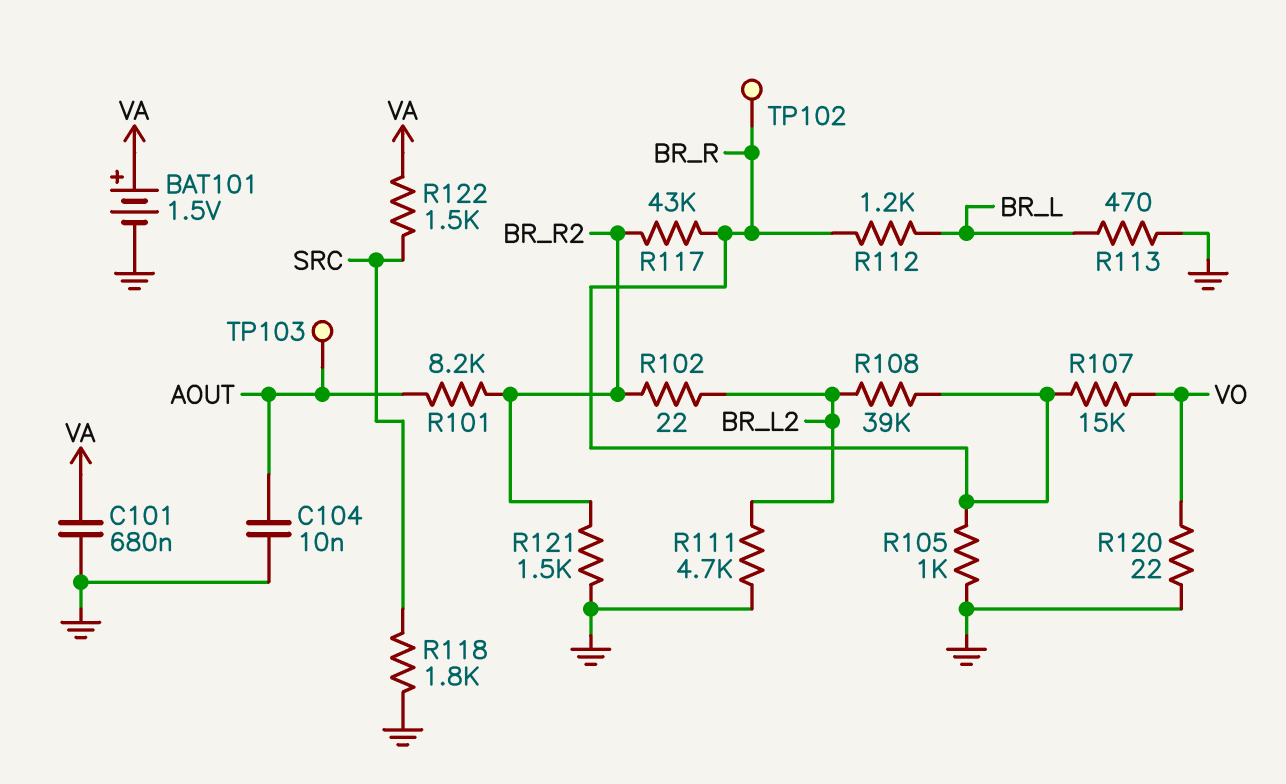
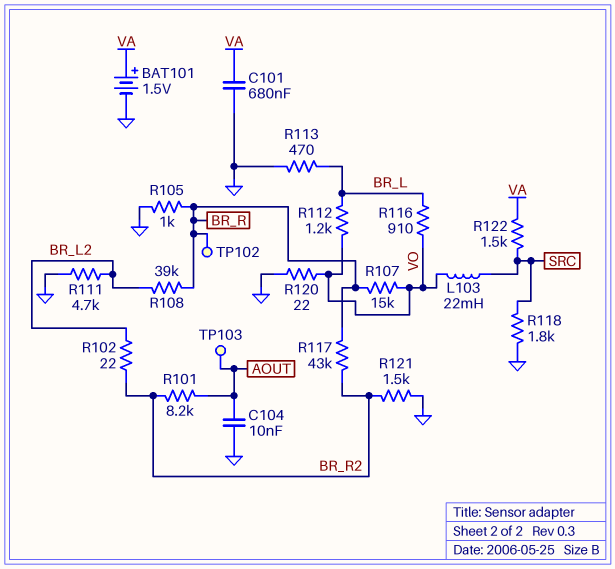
L103: none -> 22mH (SRC, VO)
R112: 1.2k (BR_L, BR_R) -> 1.2k (BR_L, VO)
R116: none -> 910 (BR_L, VO)

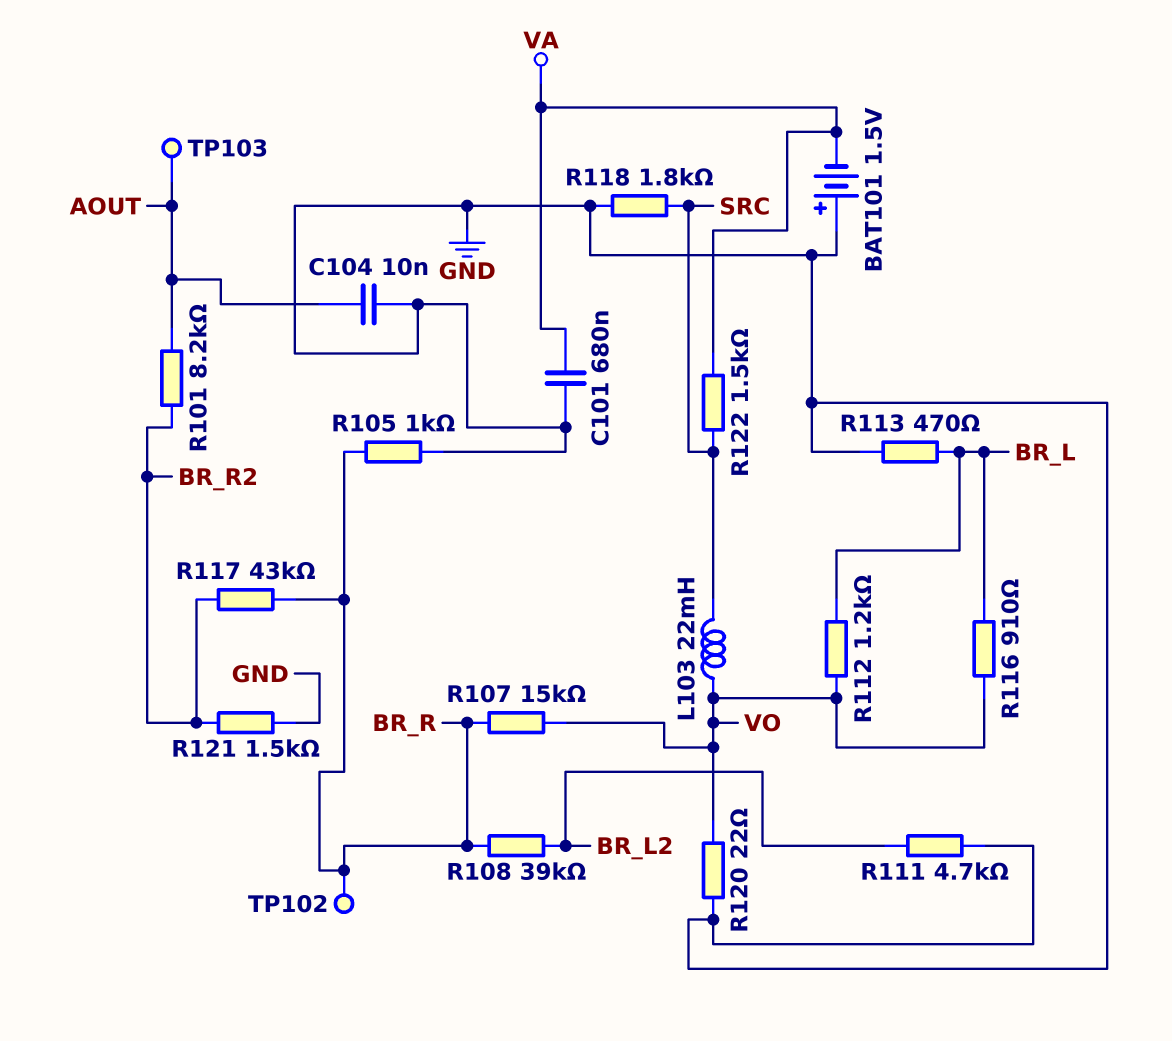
BAT101: 1.5V (plus VA, minus GND) -> 1.5V (plus GND, minus VA)
R102: 22 (BR_L2, BR_R2) -> none

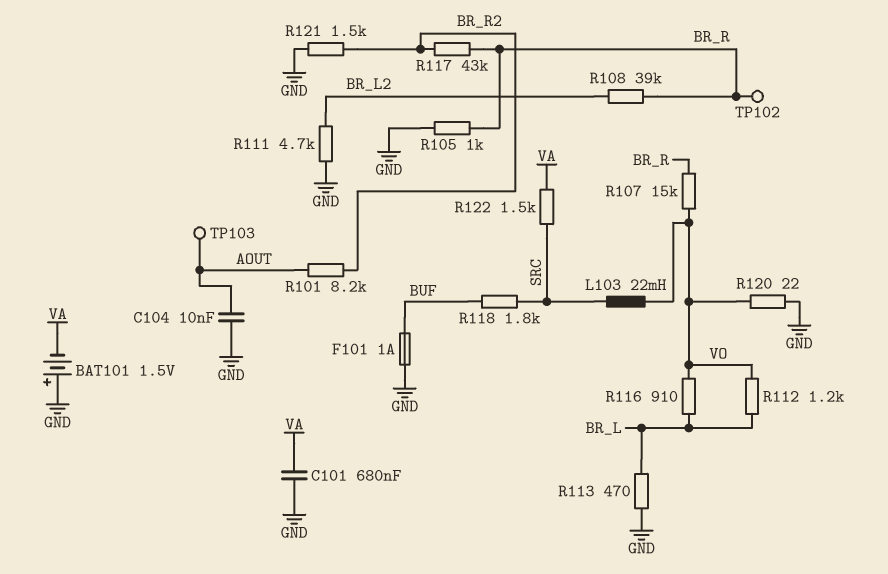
F101: none -> 1A (BUF, GND)
R118: 1.8k (GND, SRC) -> 1.8k (BUF, SRC)

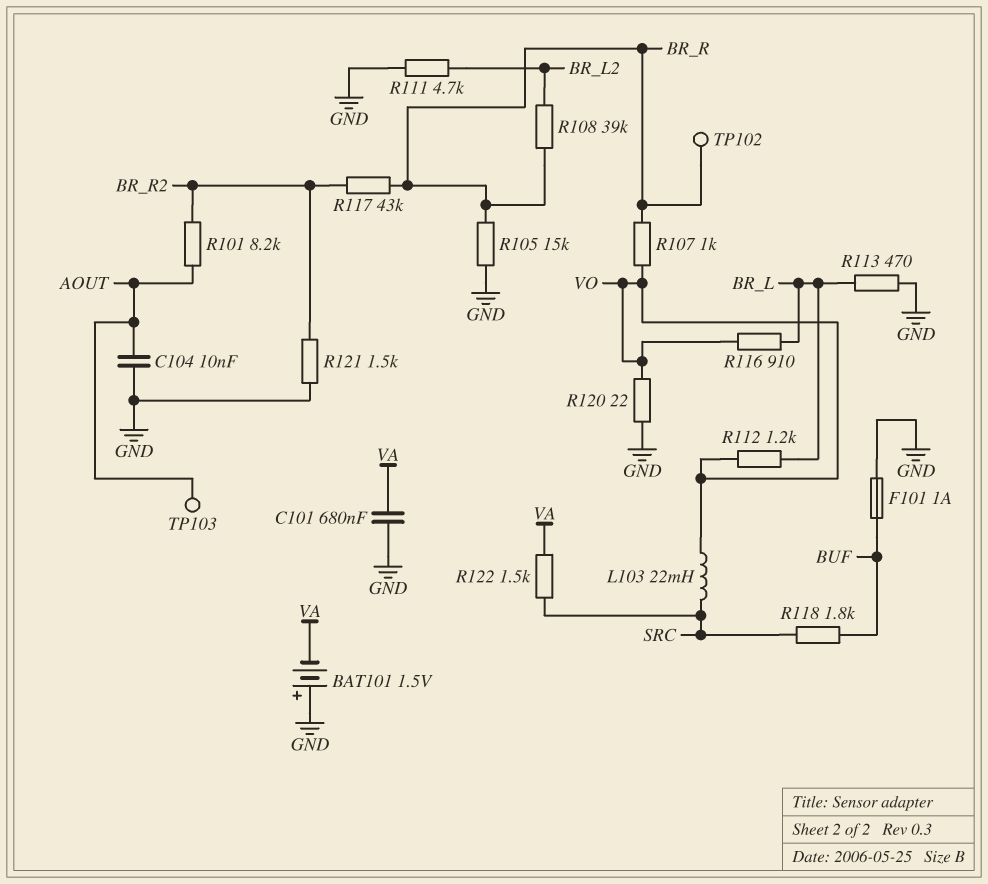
R105: 1k (BR_R, GND) -> 15k (BR_R, GND)
R107: 15k (BR_R, VO) -> 1k (BR_R, VO)

